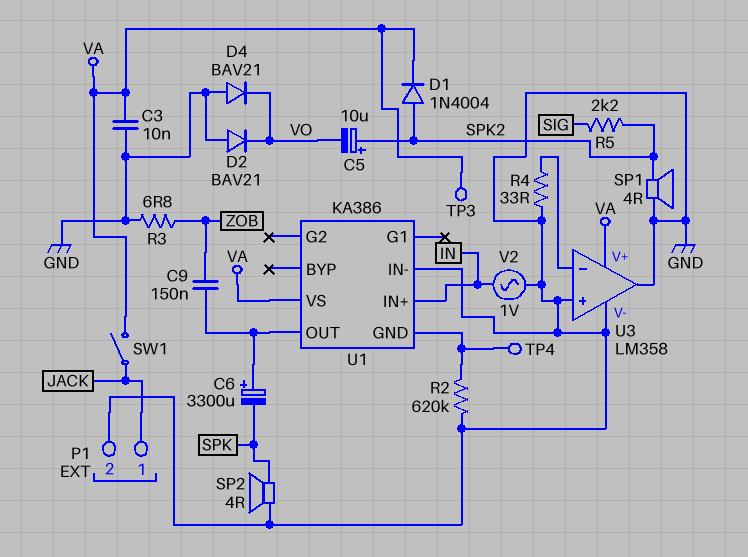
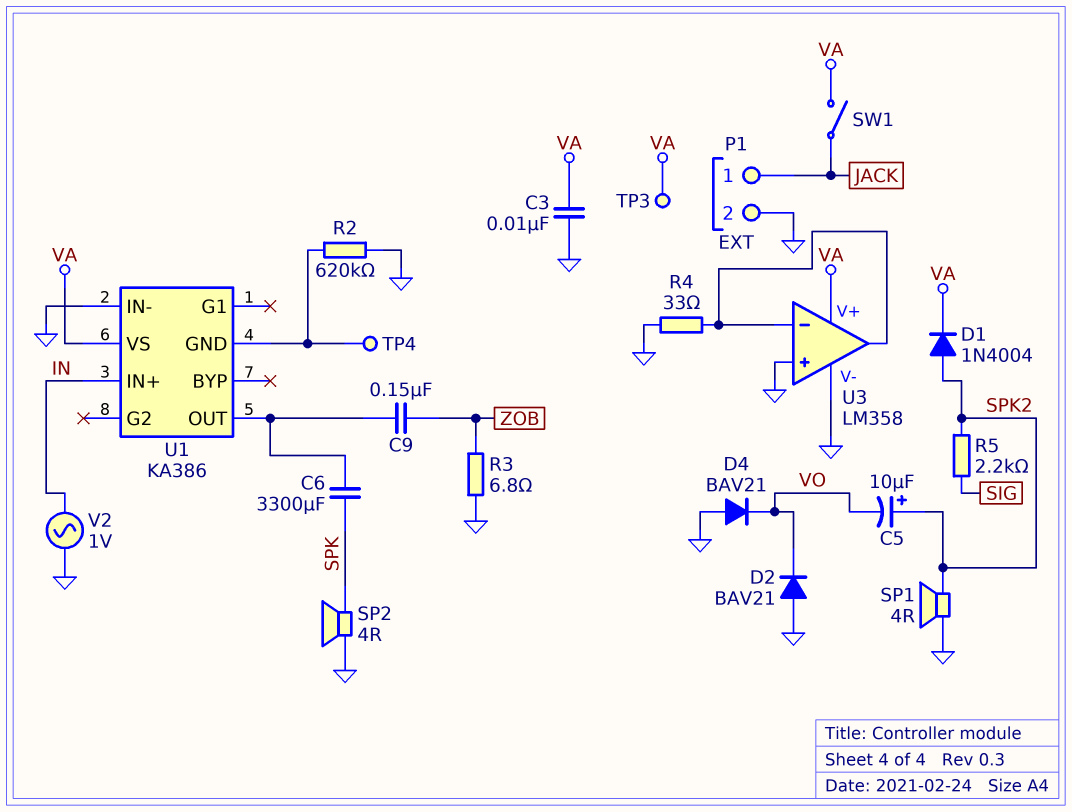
C6: 3300uF (plus U1/OUT, minus SPK) -> 3300uF (SPK, U1/OUT)
U3 pin out: GND -> U3/in-

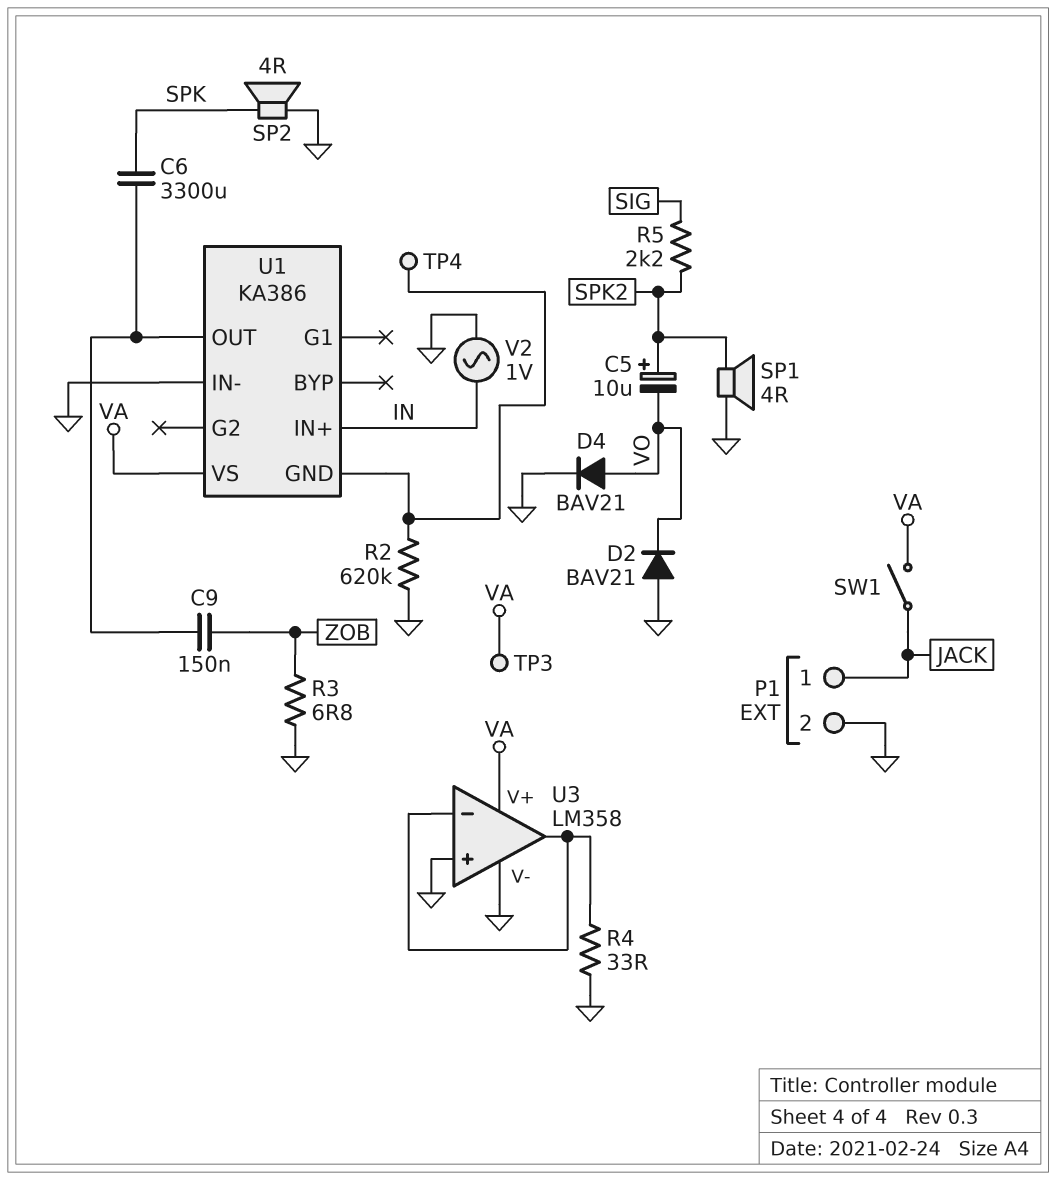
C3: 10nF (GND, VA) -> none
D1: diode 1N4004 (A SPK2, K VA) -> none
D4: diode BAV21 (A GND, K VO) -> diode BAV21 (A VO, K GND)

